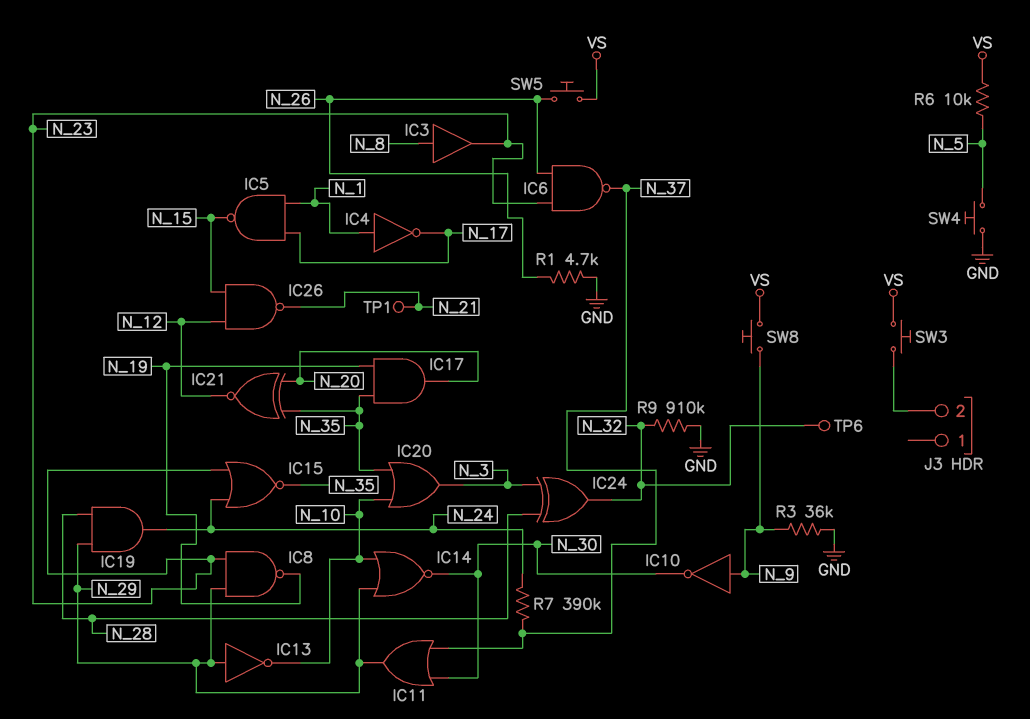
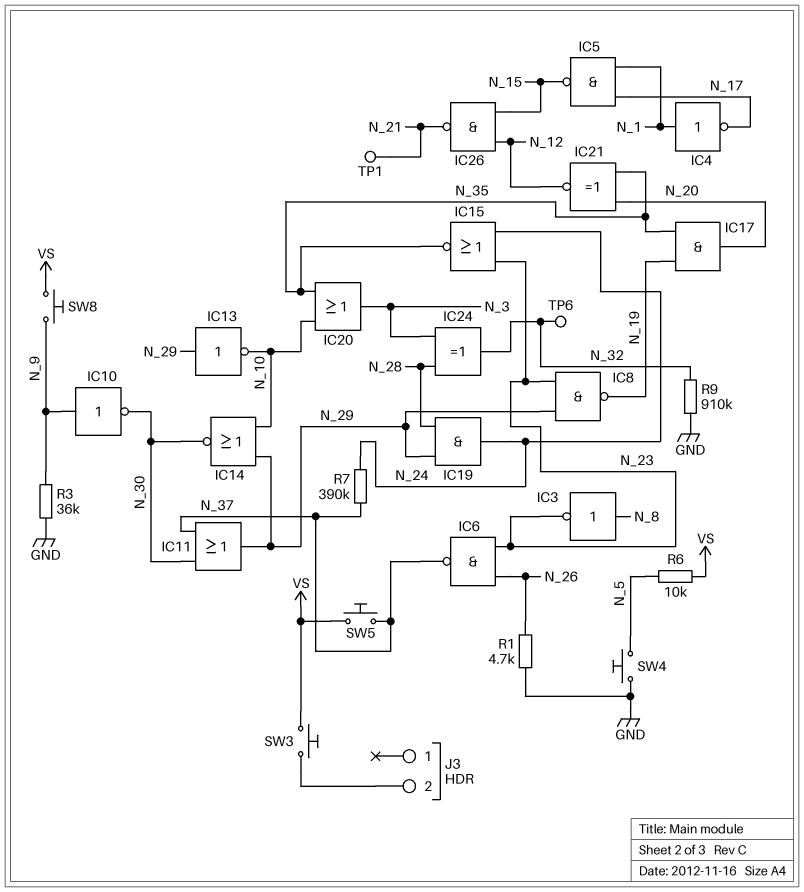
IC3: buffer (in N_8, out N_23) -> NOT (in N_8, out N_23)
SW5: button (N_26, VS) -> button (N_37, VS)

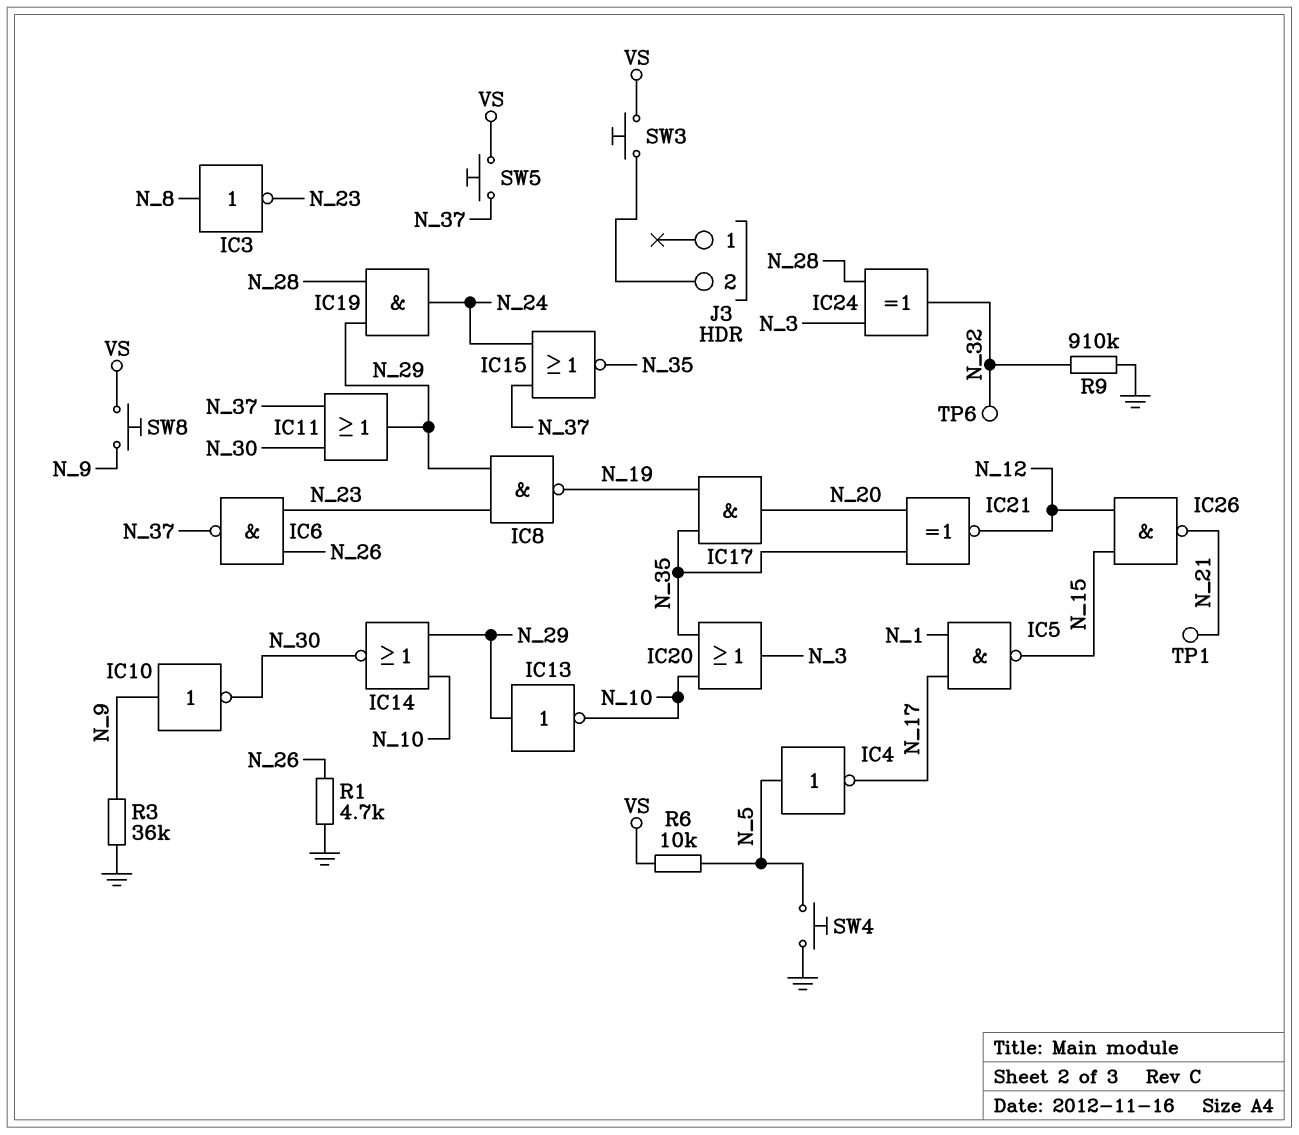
IC4: NOT (in N_1, out N_17) -> NOT (in N_5, out N_17)
IC15: NOR (in N_23, in N_24, out N_35) -> NOR (in N_24, in N_37, out N_35)
R7: 390k (N_24, N_37) -> none

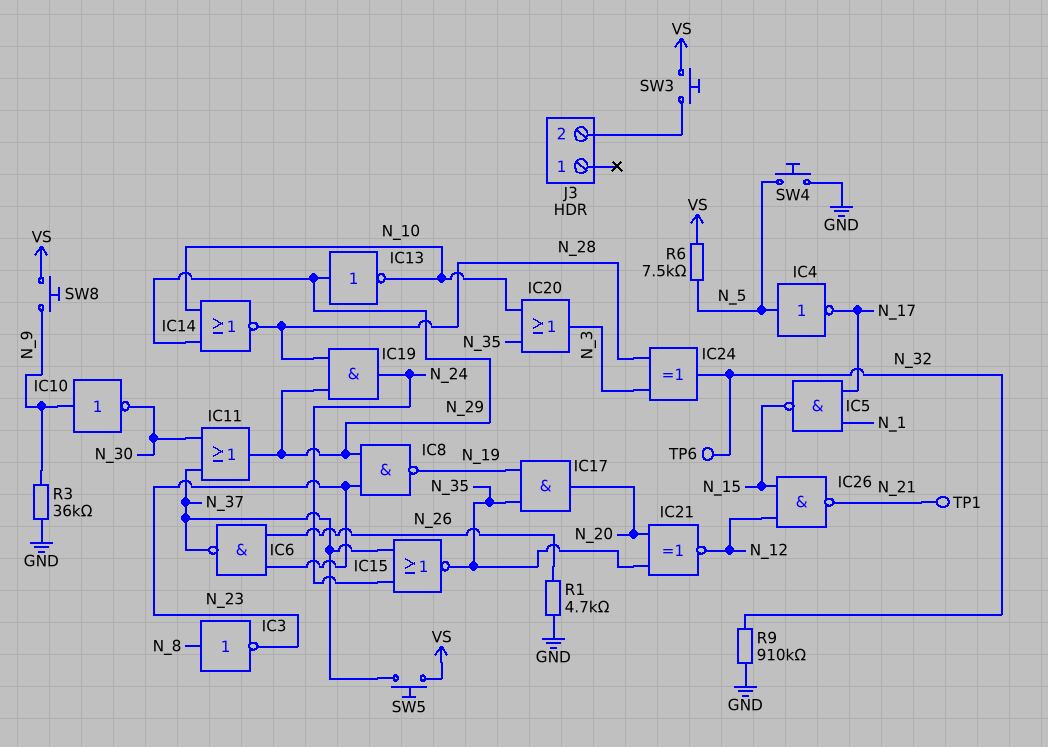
IC14: NOR (in N_10, in N_29, out N_30) -> NOR (in N_10, in N_29, out N_28)
R6: 10k (N_5, VS) -> 7.5k (N_5, VS)

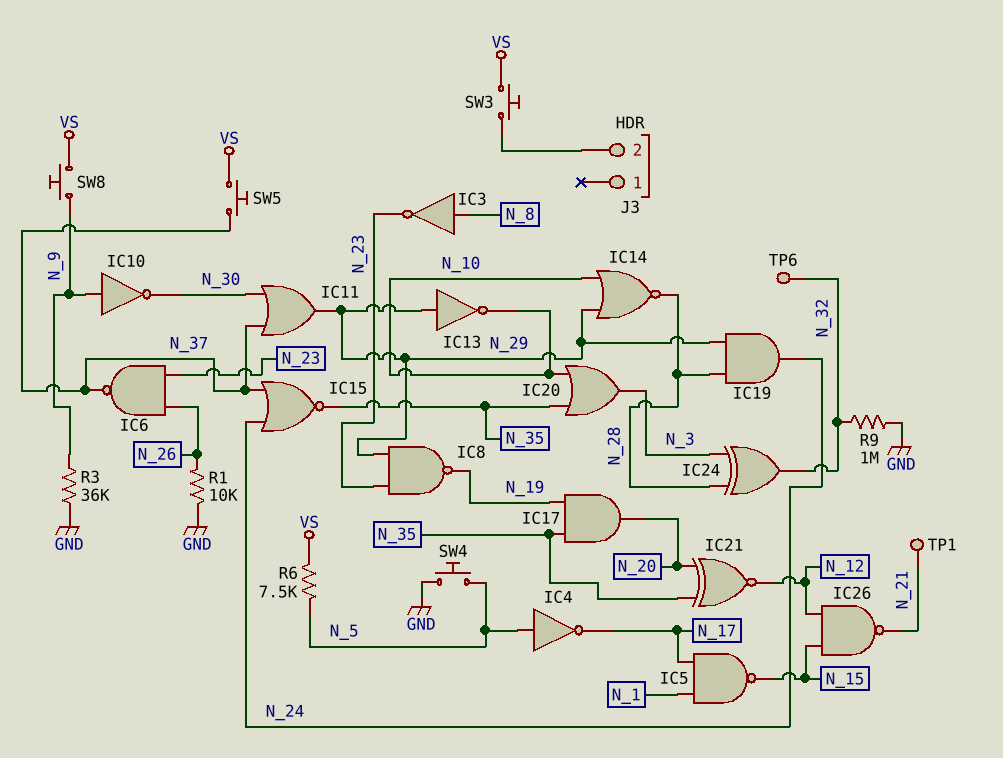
R1: 4.7k (GND, N_26) -> 10k (GND, N_26)
R9: 910k (GND, N_32) -> 1M (GND, N_32)

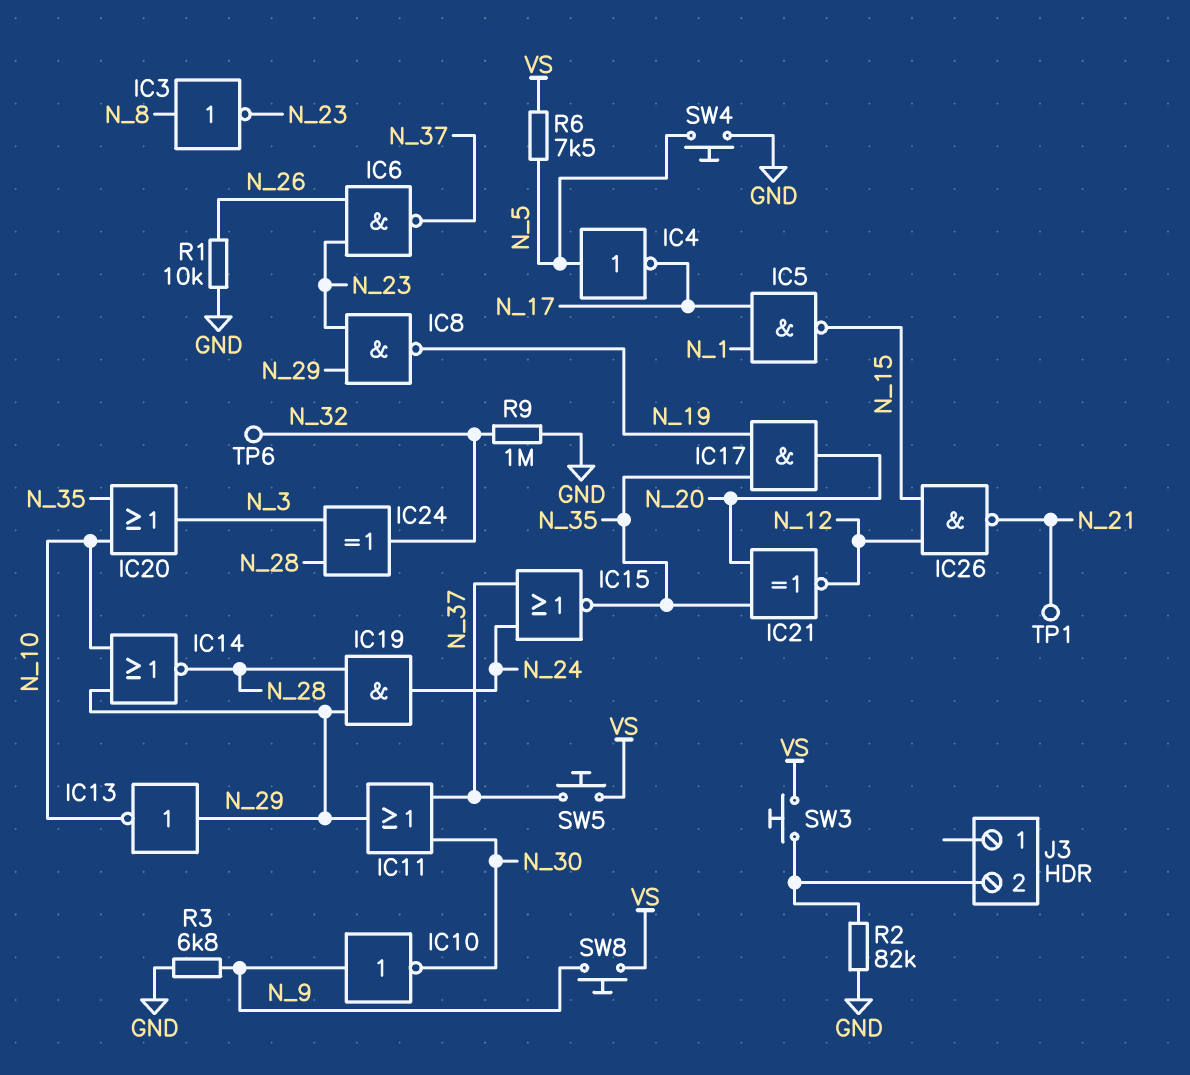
R2: none -> 82k (GND, J3/2)
R3: 36k (GND, N_9) -> 6.8k (GND, N_9)

